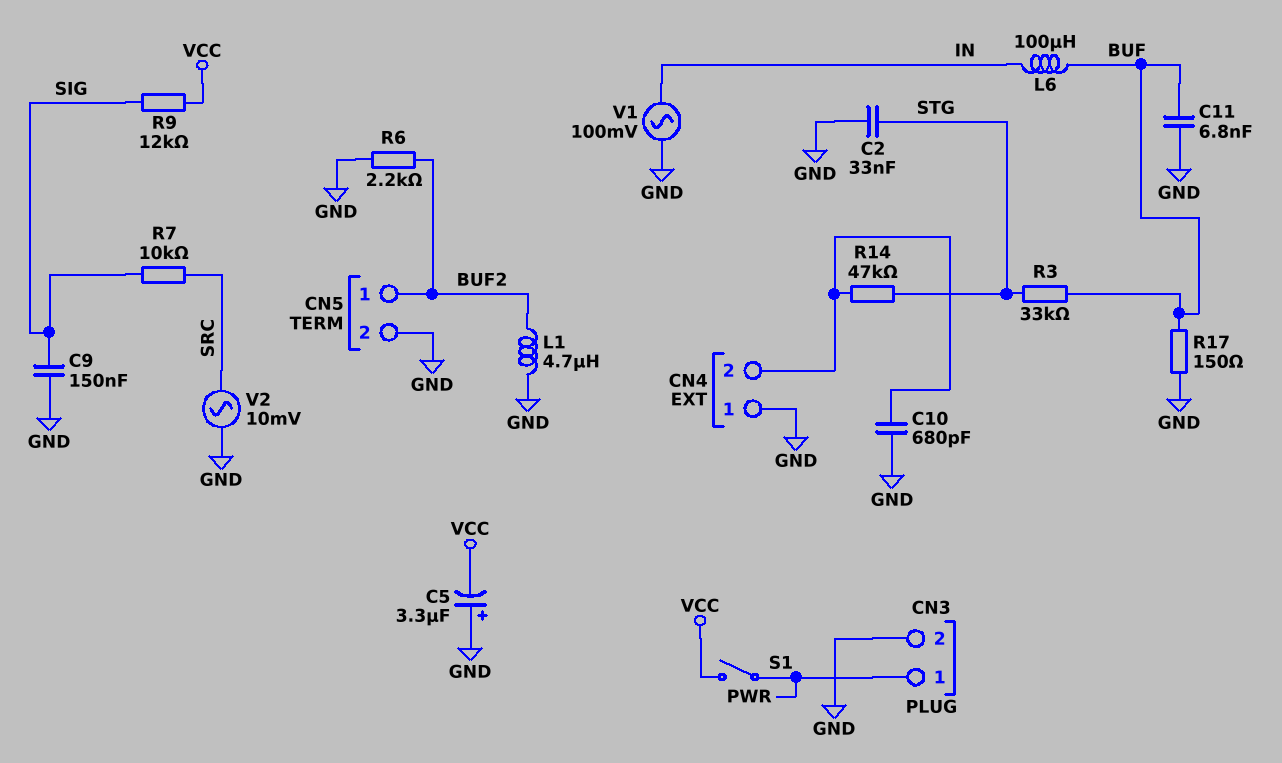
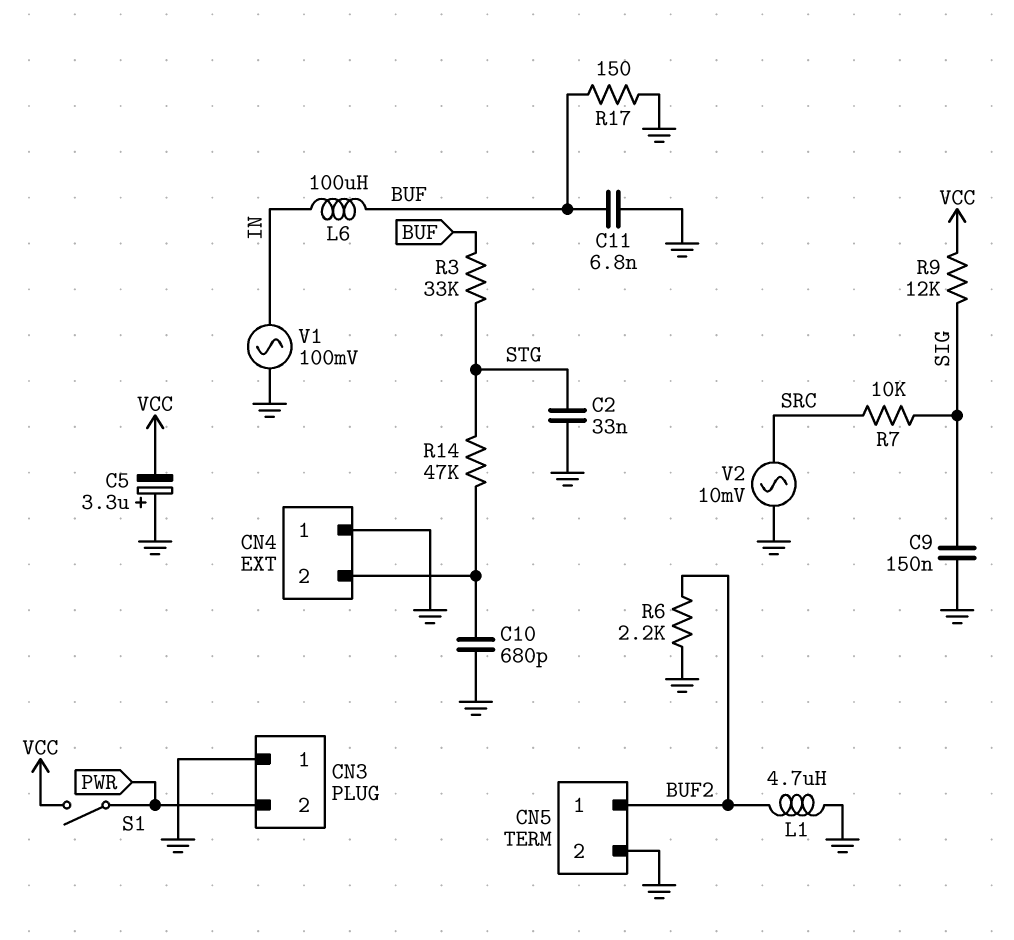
CN3 pin 1: PWR -> GND
CN3 pin 2: GND -> PWR

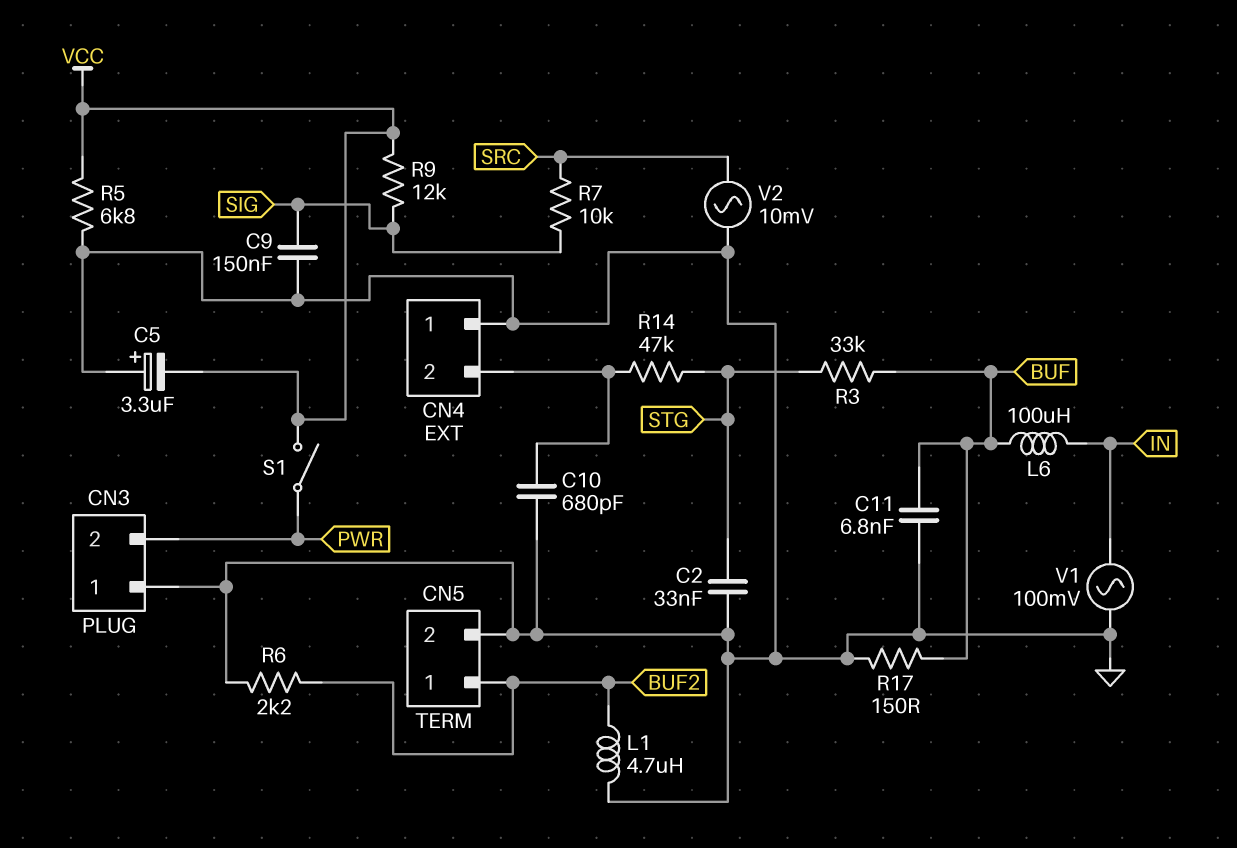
R5: none -> 6.8k (GND, VCC)

